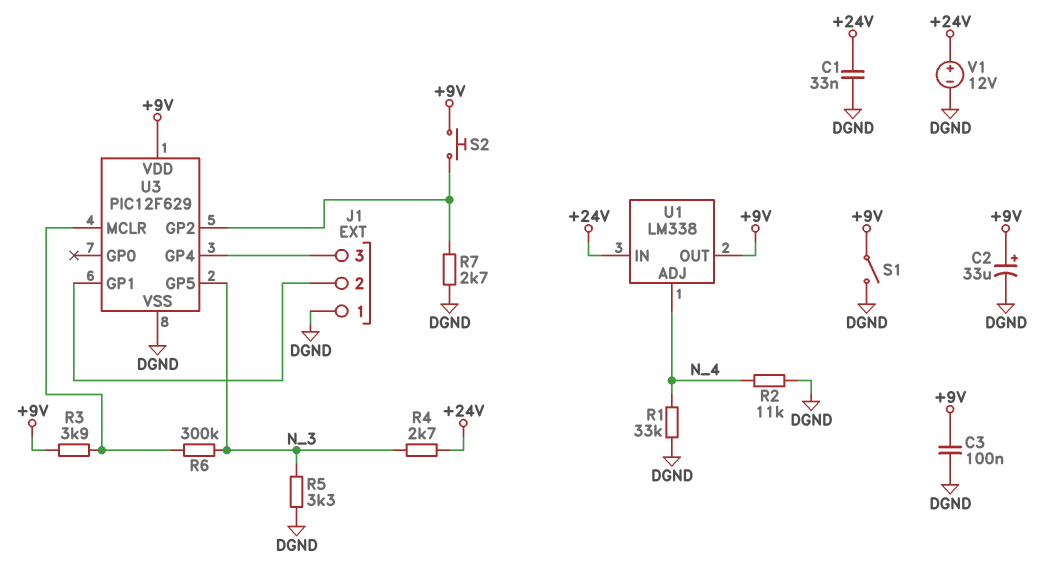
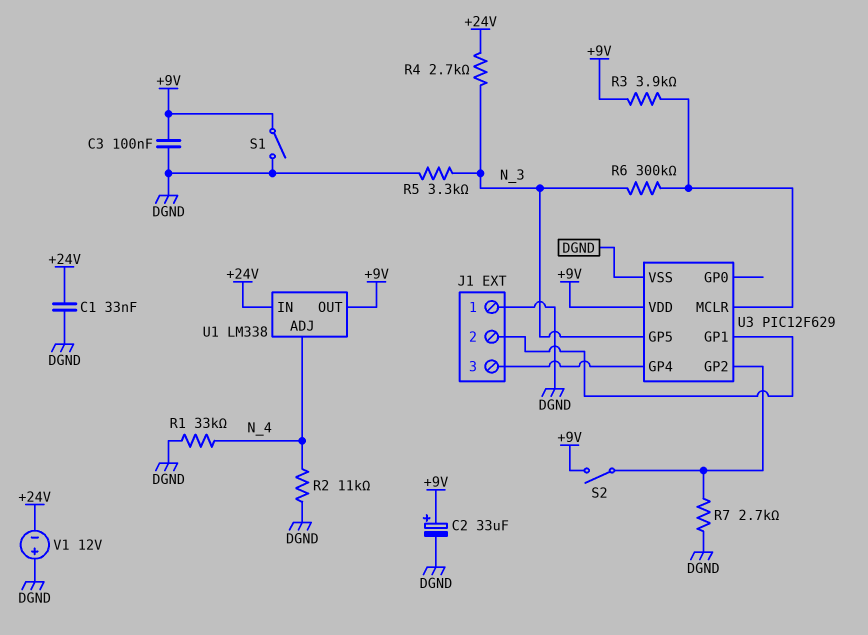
S2: button (+9V, U3/GP2) -> switch (+9V, U3/GP2)
V1: 12V (plus +24V, minus DGND) -> 12V (plus DGND, minus +24V)

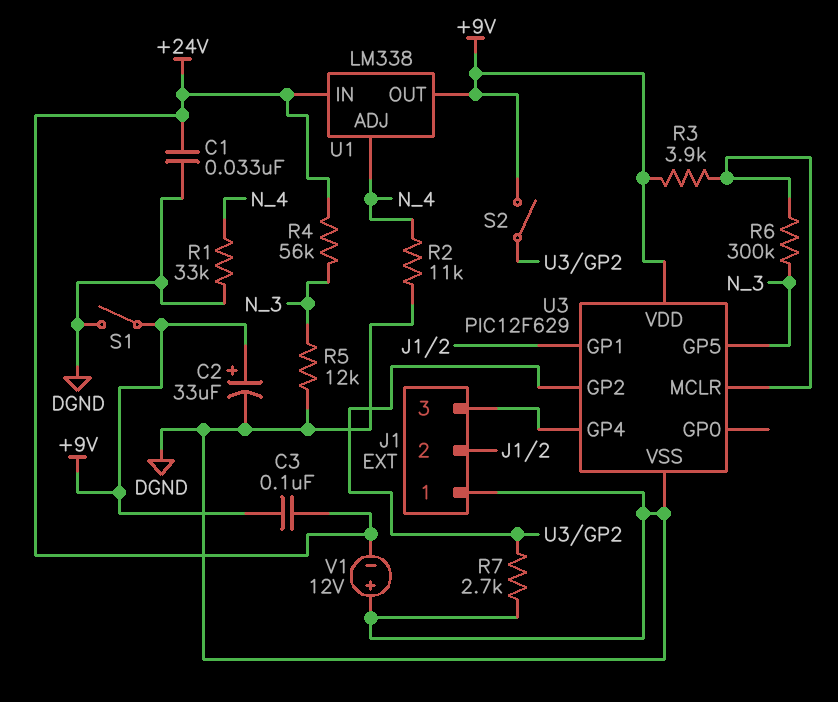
C3: 100nF (+9V, DGND) -> 100nF (+9V, +24V)
R4: 2.7k (+24V, N_3) -> 56k (+24V, N_3)
R5: 3.3k (DGND, N_3) -> 12k (DGND, N_3)

